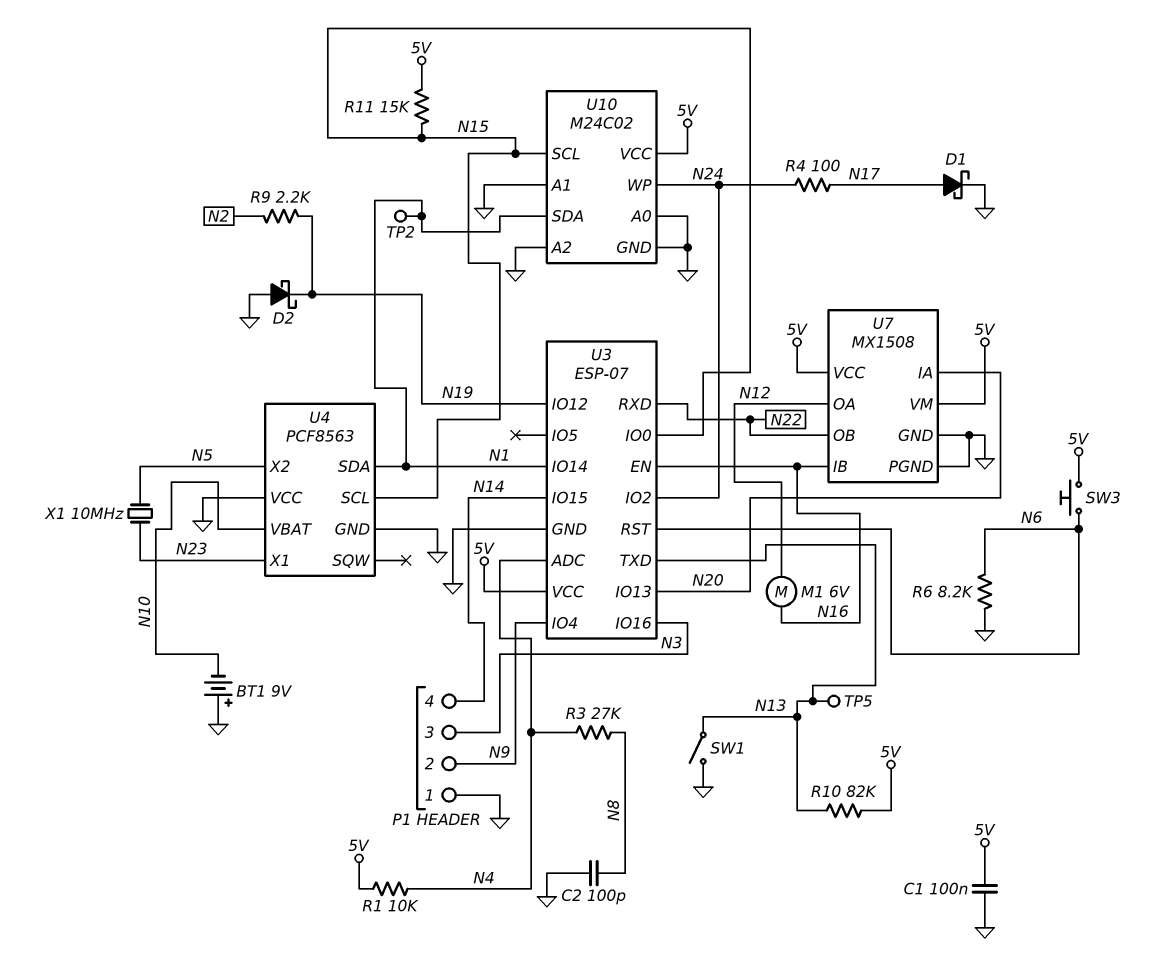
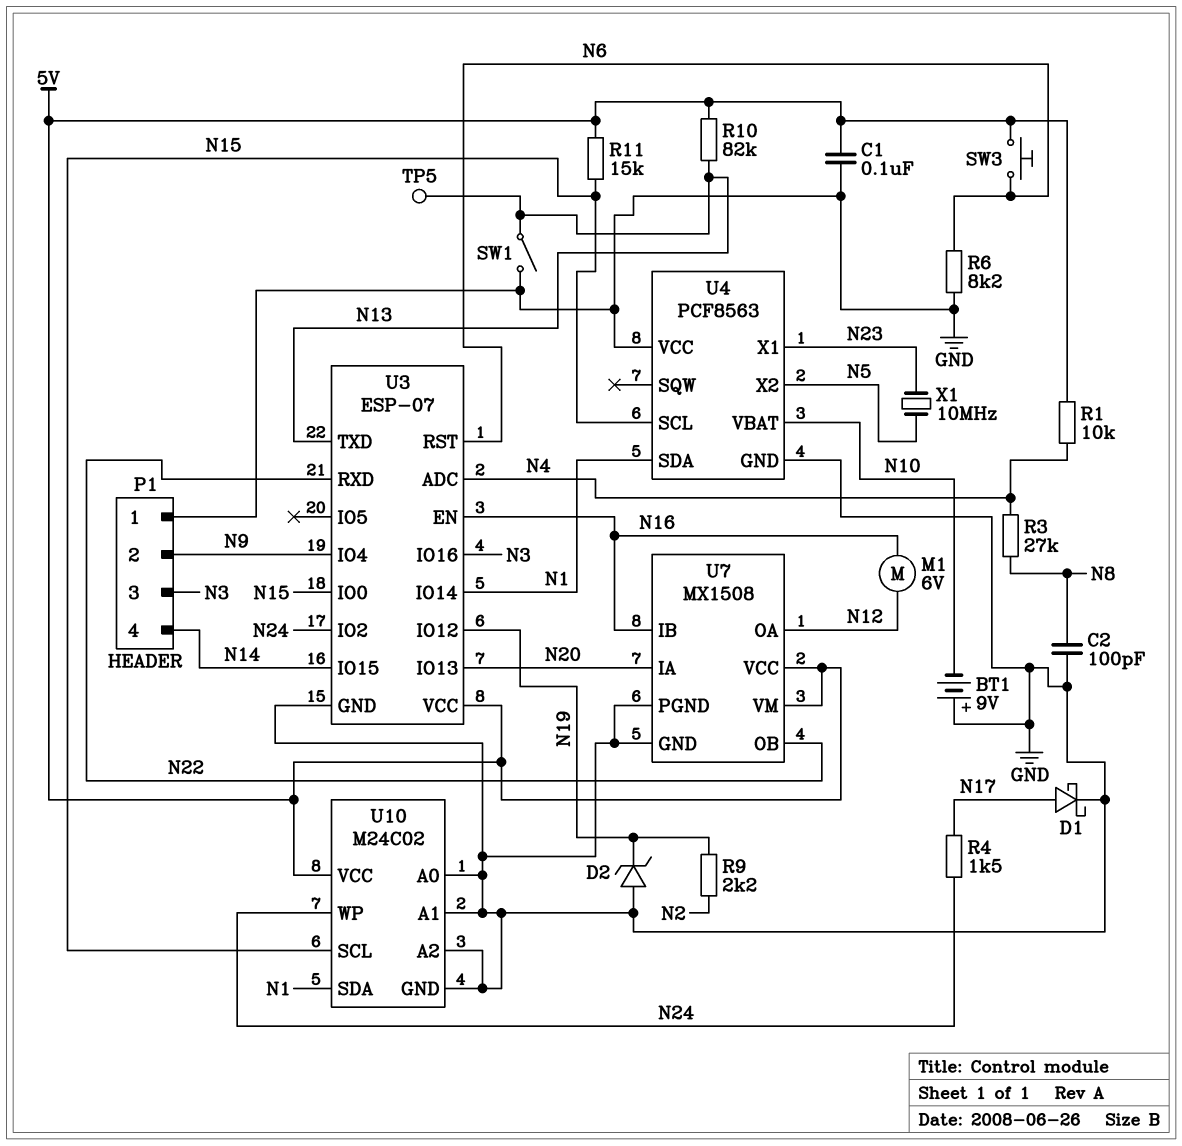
D2: schottky (A GND, K N19) -> zener (A GND, K N19)
R4: 100 (N17, N24) -> 1.5k (N17, N24)
TP2: test point (N1) -> none

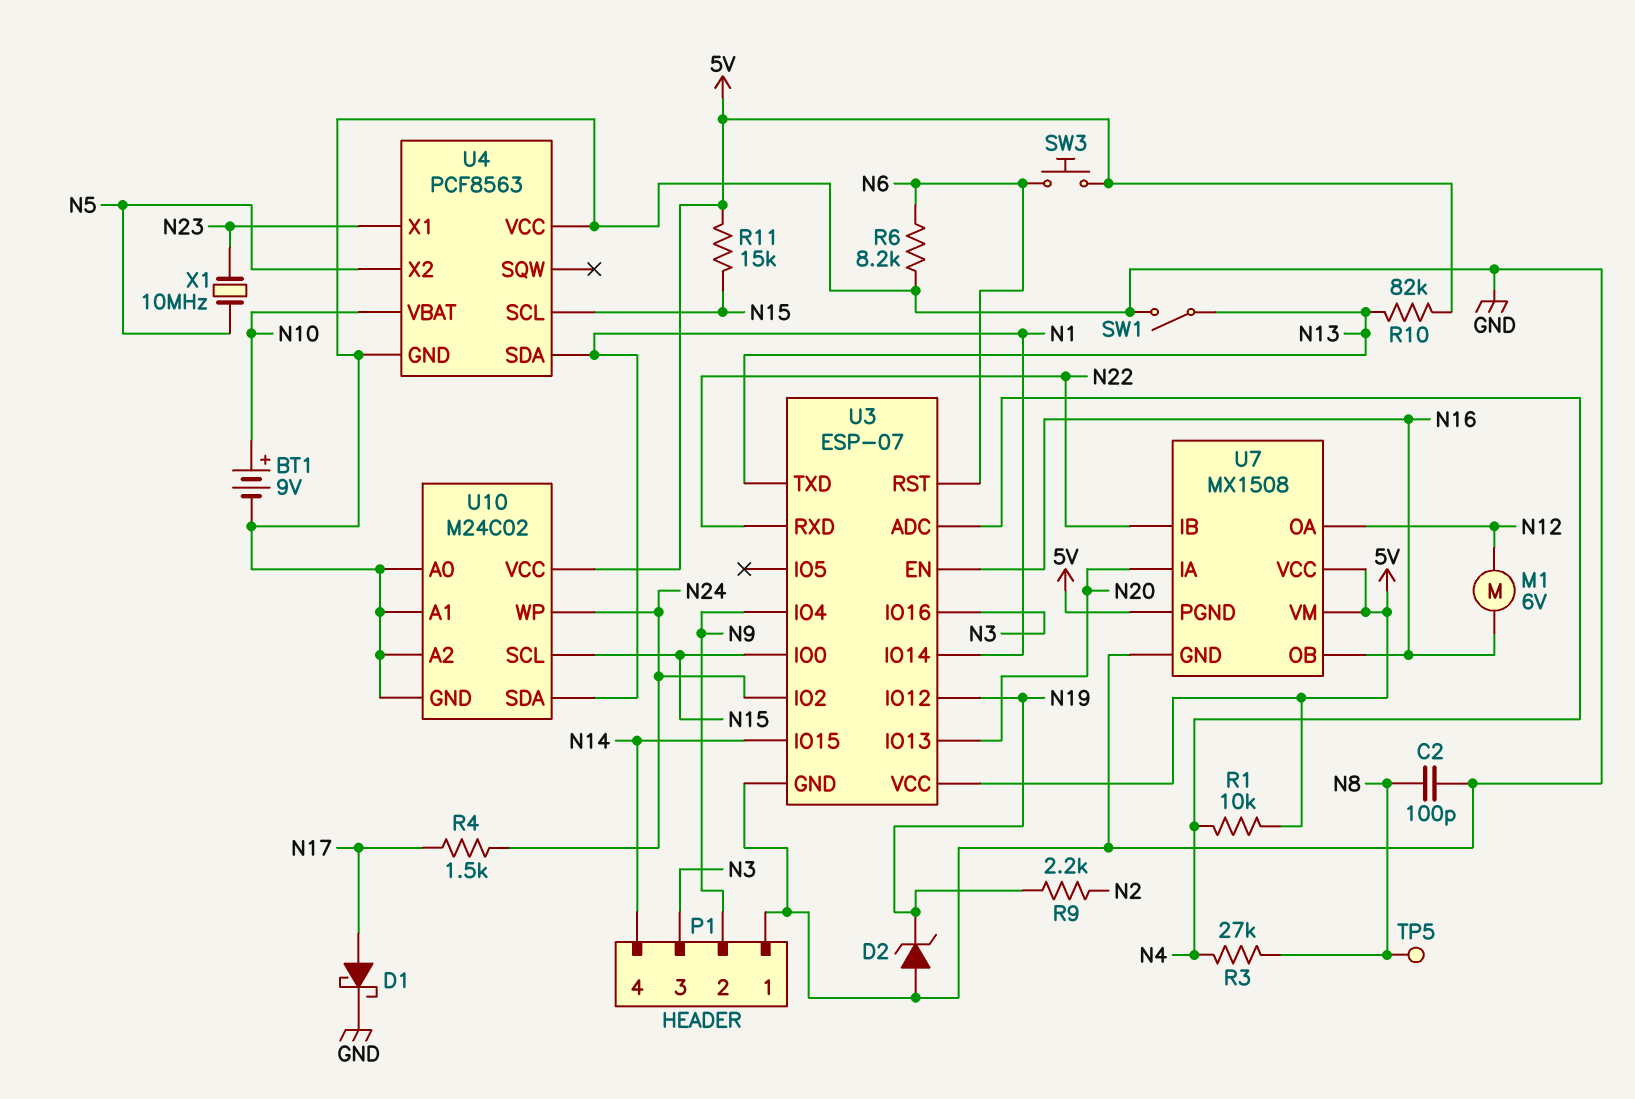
BT1: 9V (plus GND, minus N10) -> 9V (plus N10, minus GND)
C1: 100nF (5V, GND) -> none
TP5: test point (N13) -> test point (N8)
U7 pin IB: N16 -> N22
U7 pin OB: N22 -> N16
U7 pin PGND: GND -> 5V

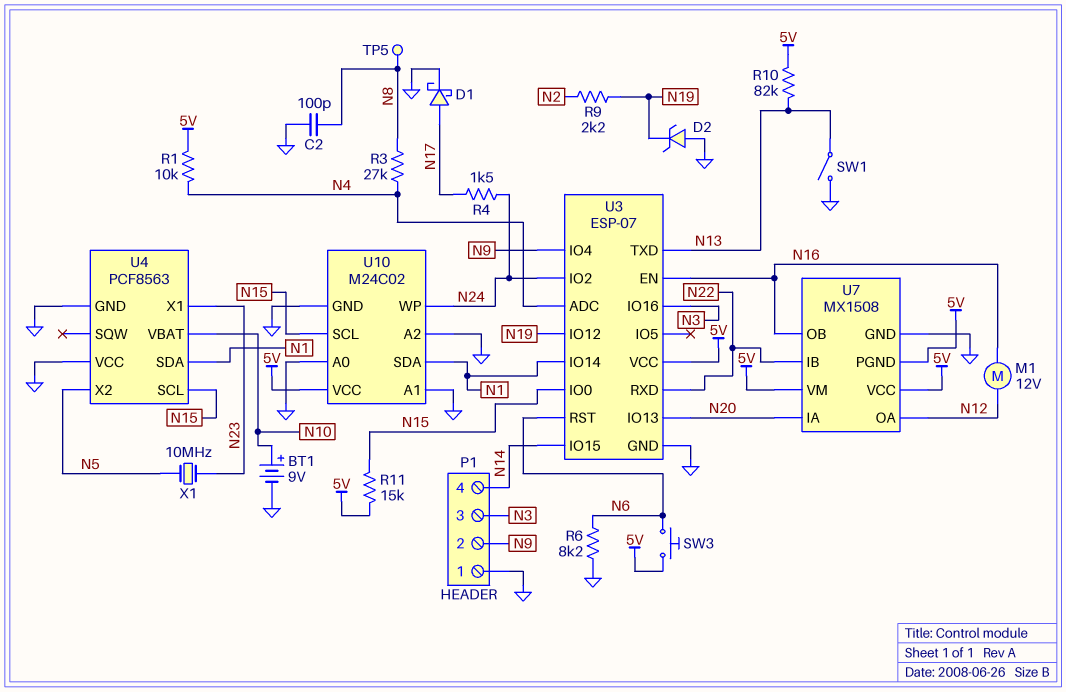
M1: motor 6V (N12, N16) -> motor 12V (N12, N16)

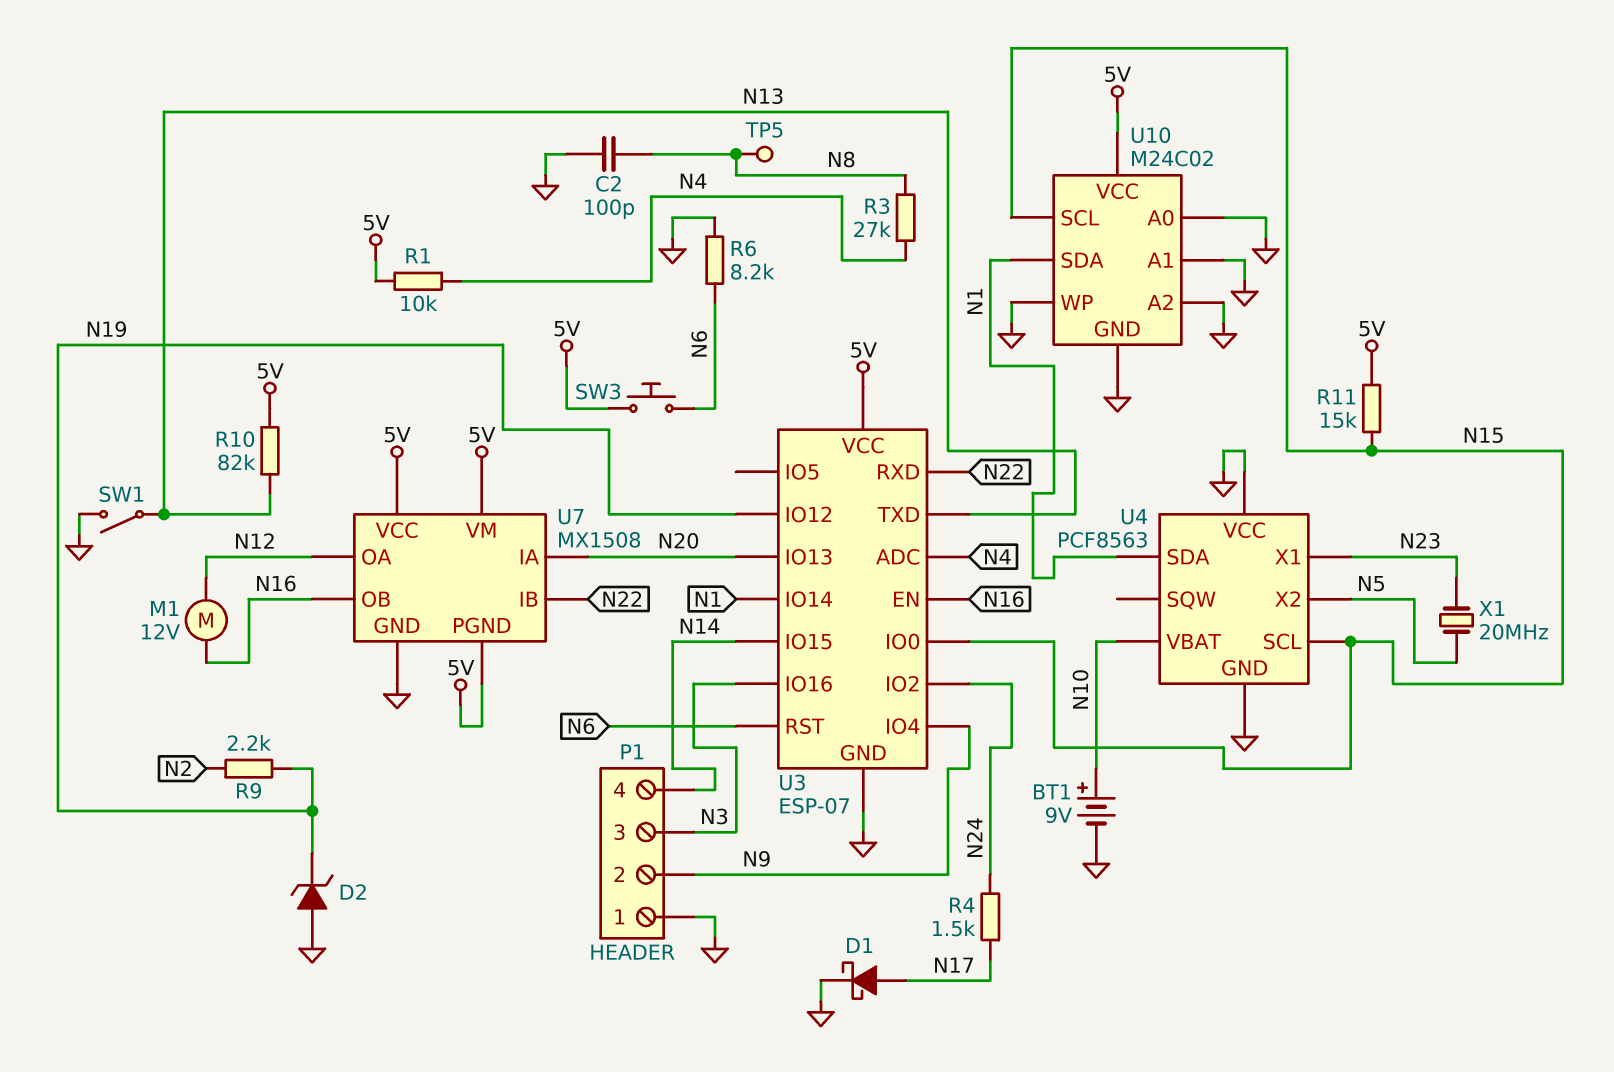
U10 pin WP: N24 -> GND
X1: 10MHz (N5, N23) -> 20MHz (N5, N23)

